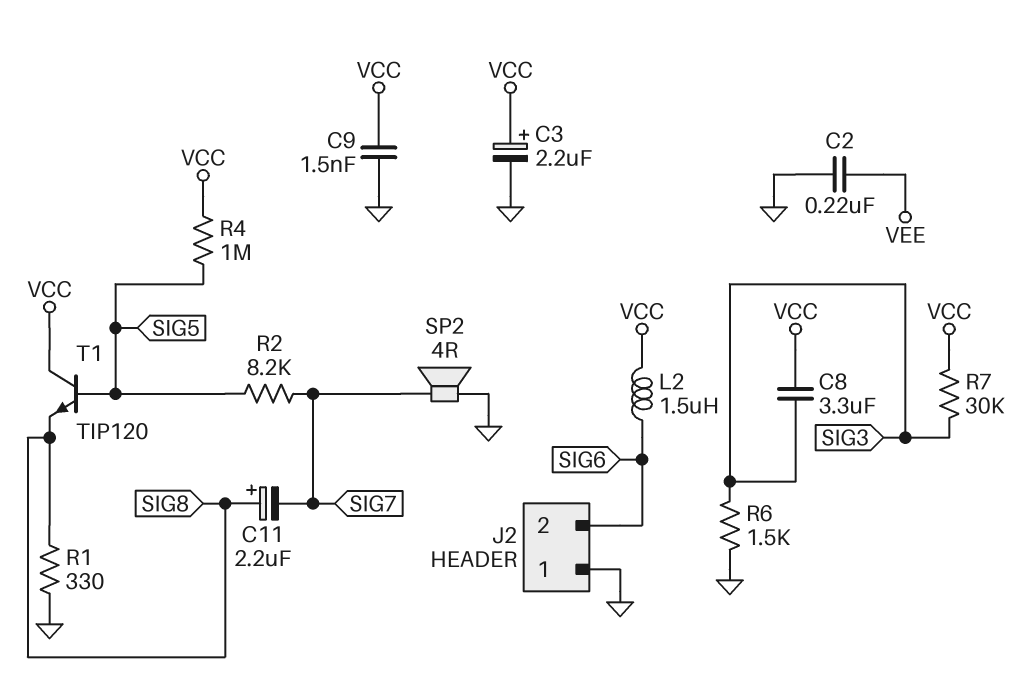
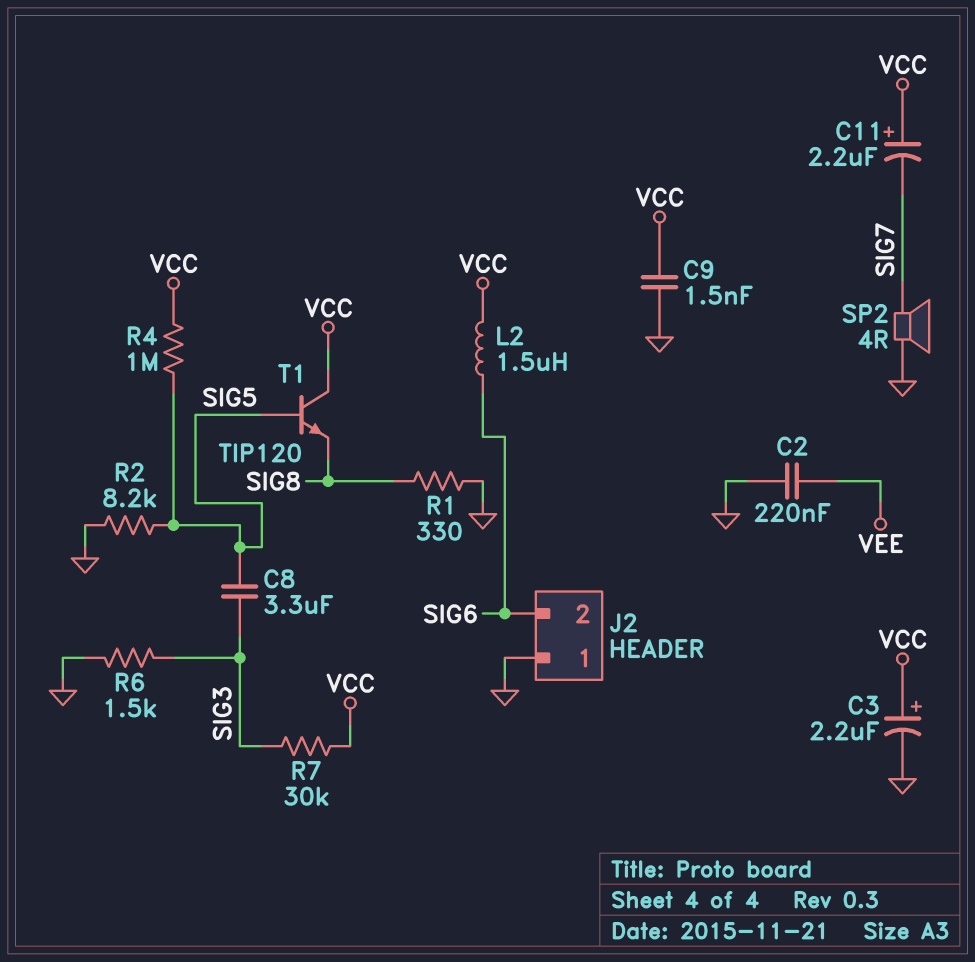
C8: 3.3uF (SIG3, VCC) -> 3.3uF (SIG3, SIG5)
C11: 2.2uF (plus SIG8, minus SIG7) -> 2.2uF (plus VCC, minus SIG7)
R2: 8.2k (SIG5, SIG7) -> 8.2k (GND, SIG5)

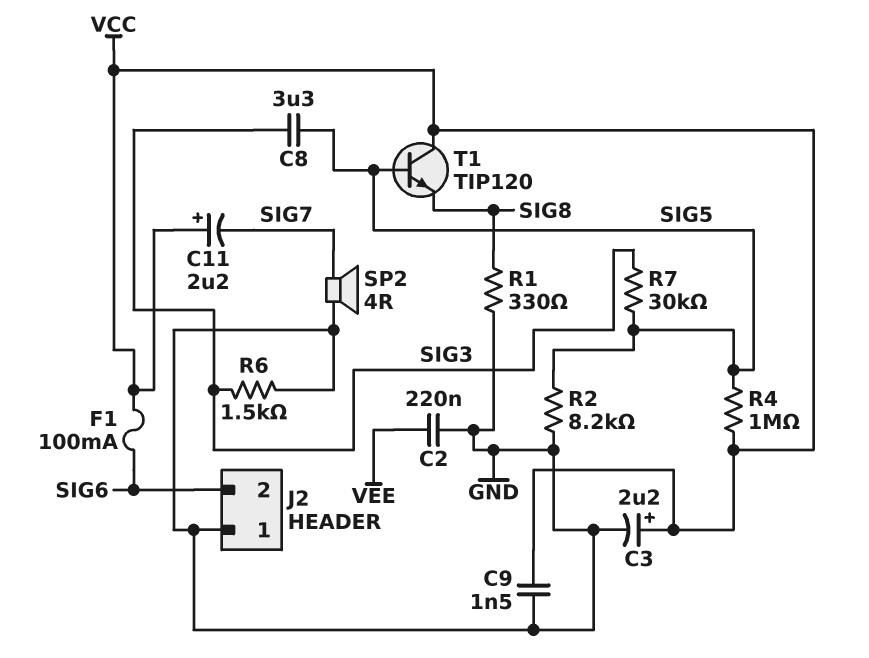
F1: none -> 100mA (SIG6, VCC)
L2: 1.5uH (SIG6, VCC) -> none
R7: 30k (SIG3, VCC) -> 30k (SIG3, SIG5)

